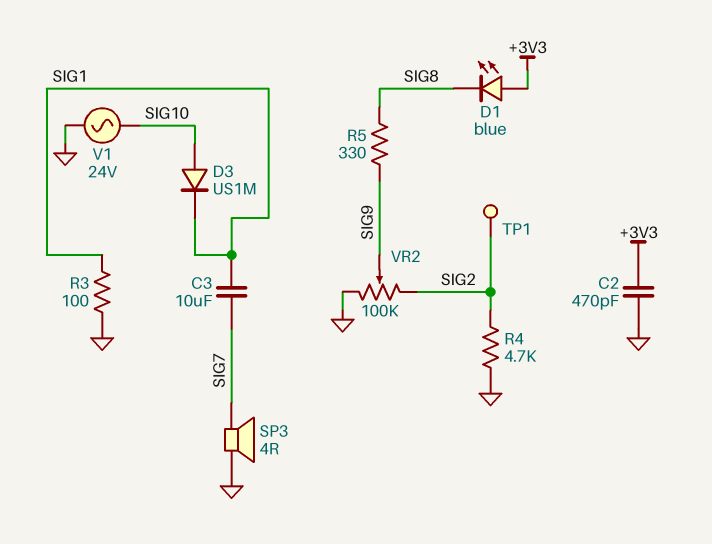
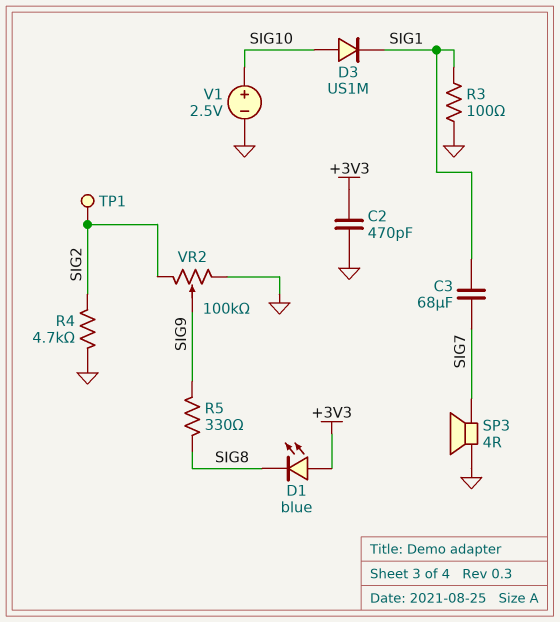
C3: 10uF (SIG1, SIG7) -> 68uF (SIG1, SIG7)
V1: AC 24V (GND, SIG10) -> 2.5V (plus SIG10, minus GND)

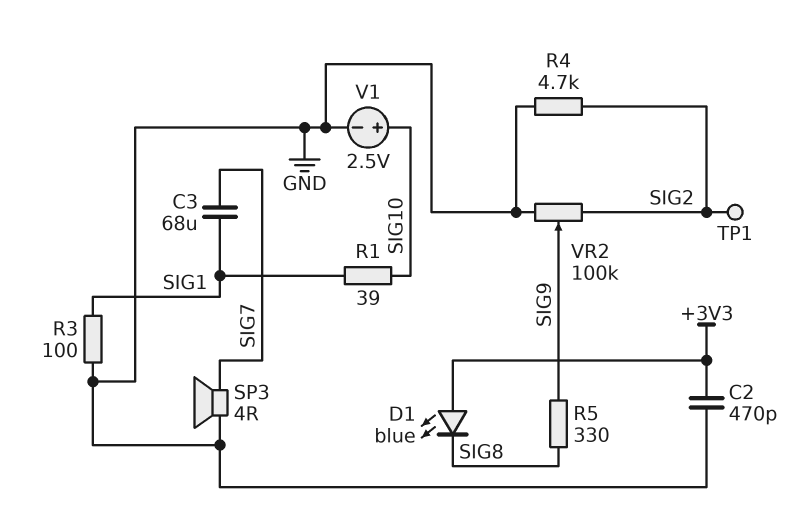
D3: diode US1M (A SIG10, K SIG1) -> none
R1: none -> 39 (SIG1, SIG10)

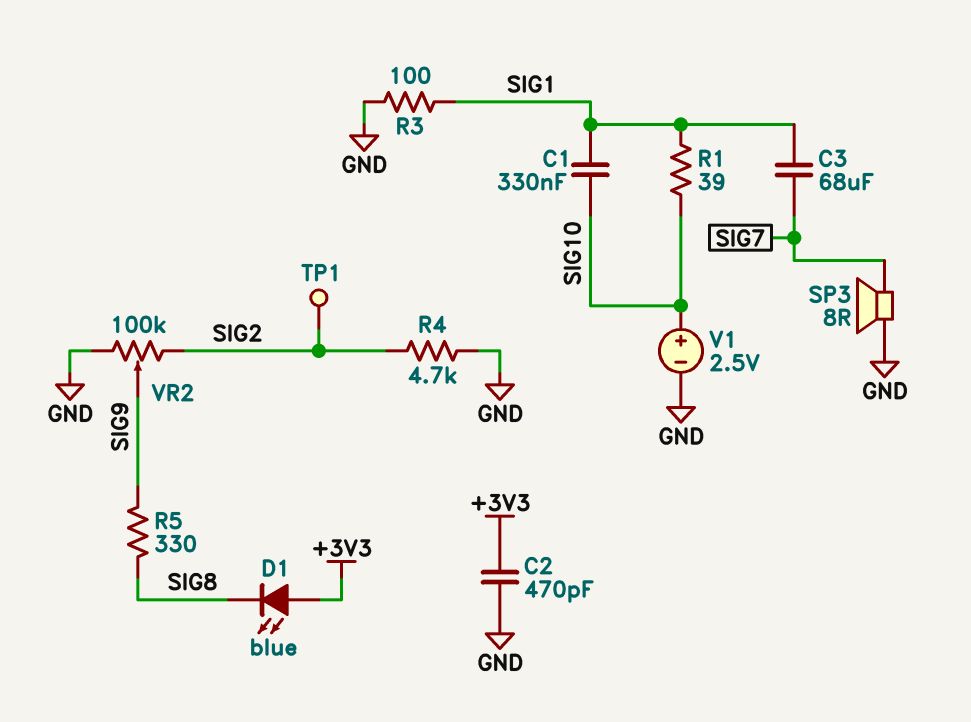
C1: none -> 330nF (SIG1, SIG10)
SP3: speaker 4R (GND, SIG7) -> speaker 8R (GND, SIG7)

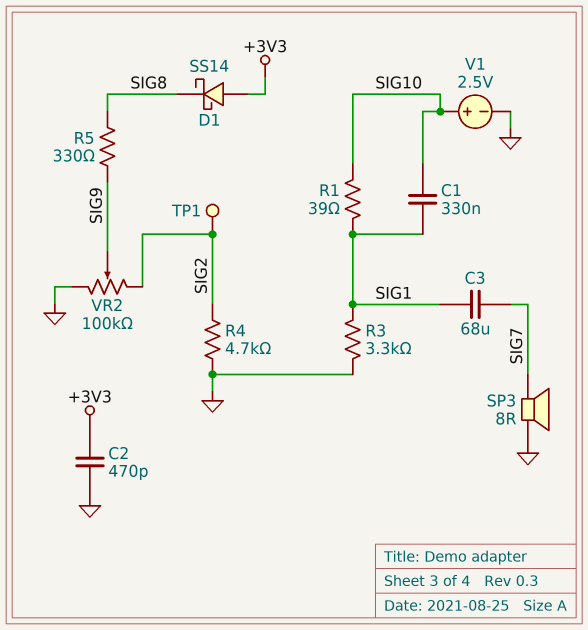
D1: LED blue (A +3V3, K SIG8) -> schottky SS14 (A +3V3, K SIG8)
R3: 100 (GND, SIG1) -> 3.3k (GND, SIG1)

